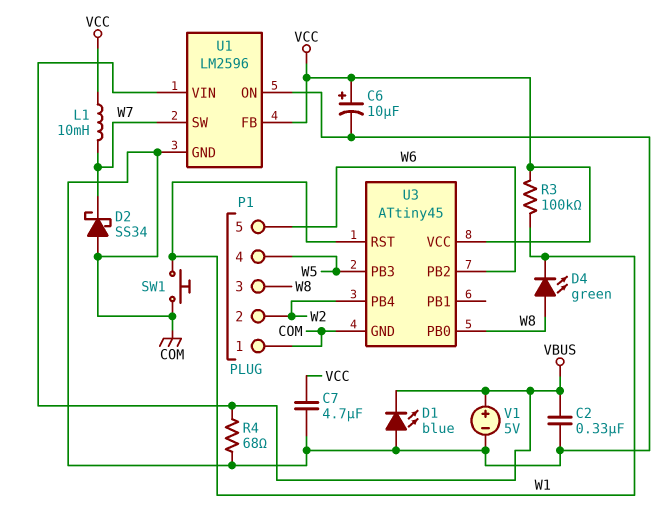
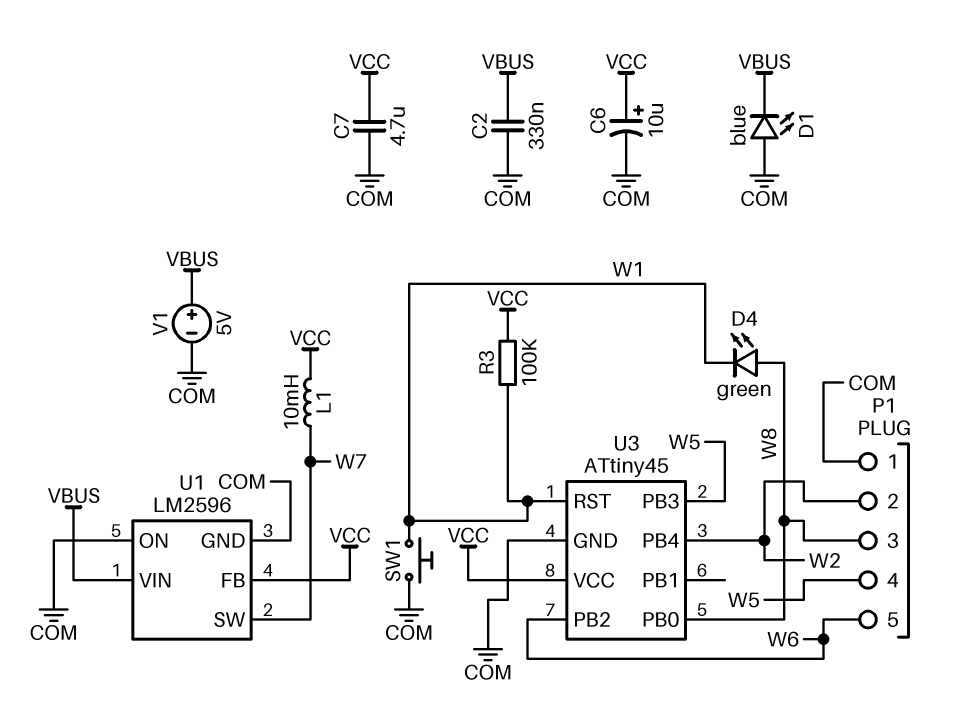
D2: schottky SS34 (A COM, K W7) -> none
R4: 68 (COM, VBUS) -> none

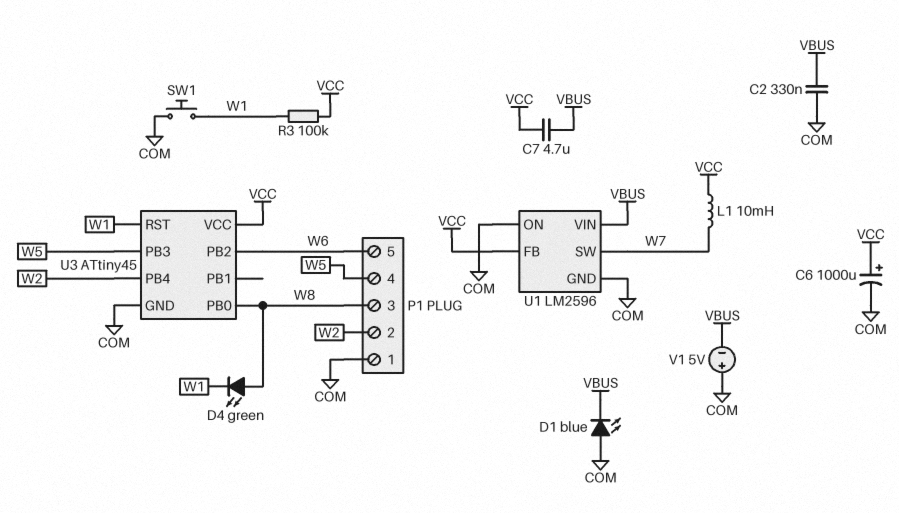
C6: 10uF (plus VCC, minus COM) -> 1000uF (plus VCC, minus COM)
C7: 4.7uF (COM, VCC) -> 4.7uF (VBUS, VCC)
V1: 5V (plus VBUS, minus COM) -> 5V (plus COM, minus VBUS)

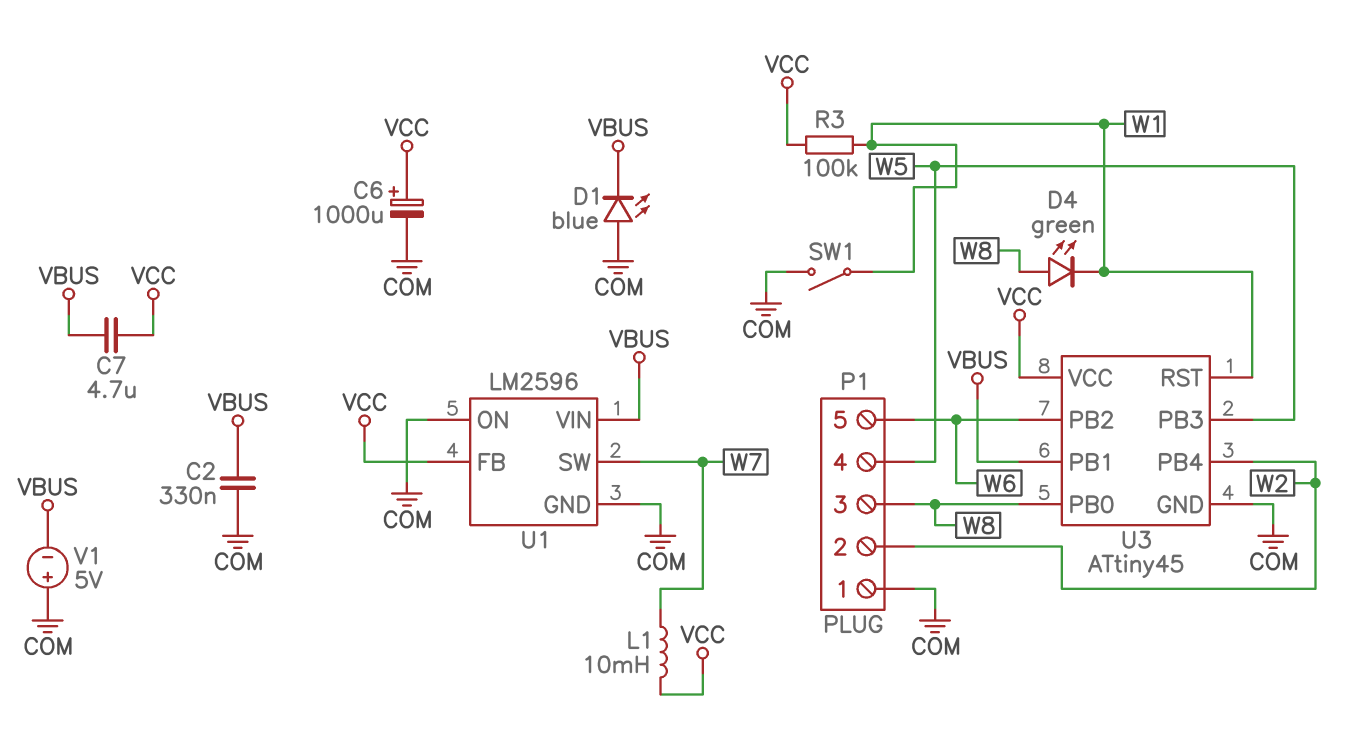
SW1: button (COM, W1) -> switch (COM, W1)
U3 pin PB1: none -> VBUS

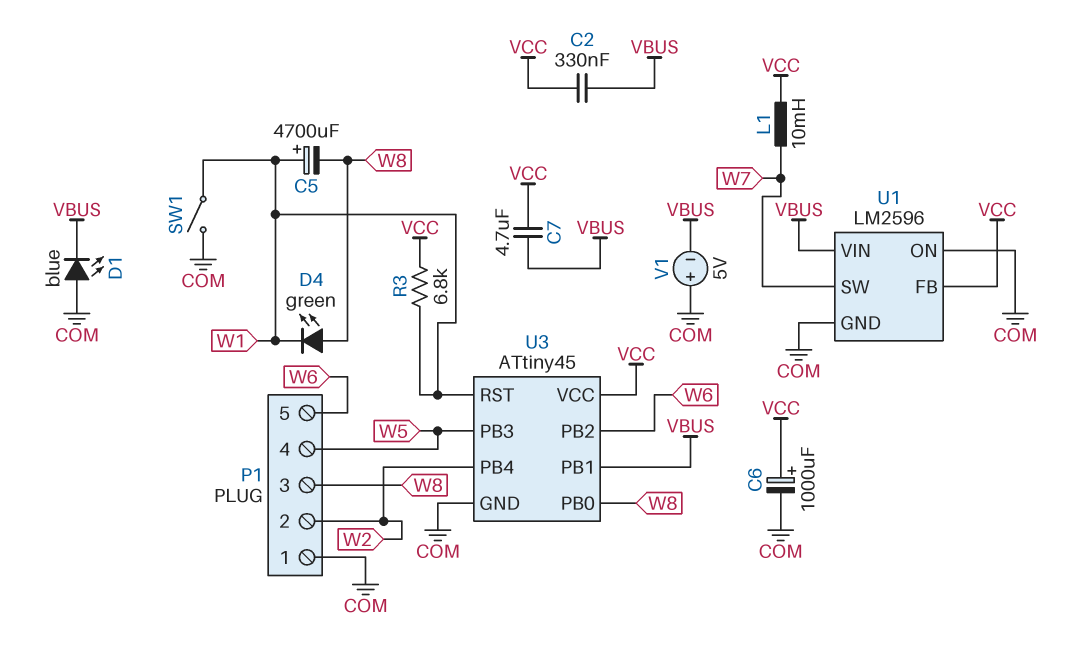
C2: 330nF (COM, VBUS) -> 330nF (VBUS, VCC)
C5: none -> 4700uF (plus W1, minus W8)
R3: 100k (VCC, W1) -> 6.8k (VCC, W1)

